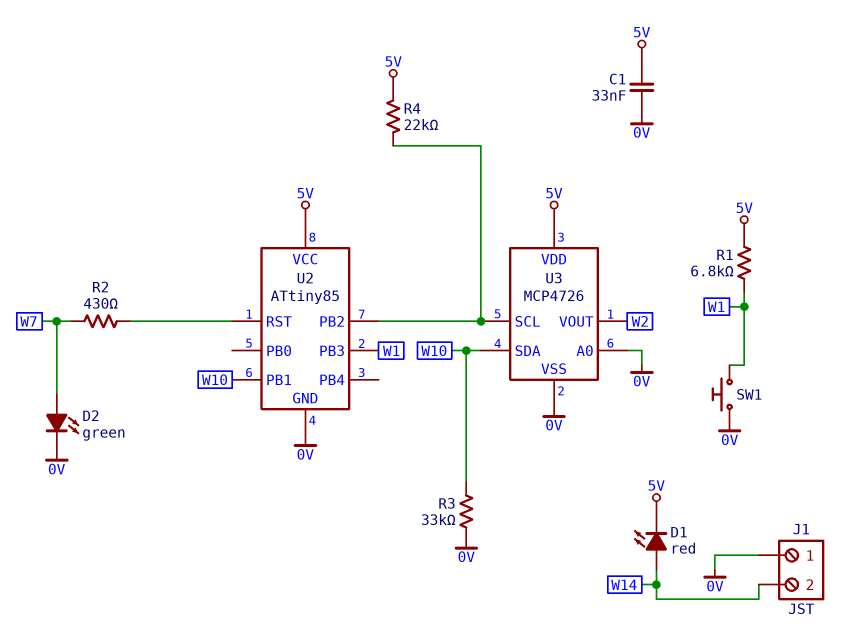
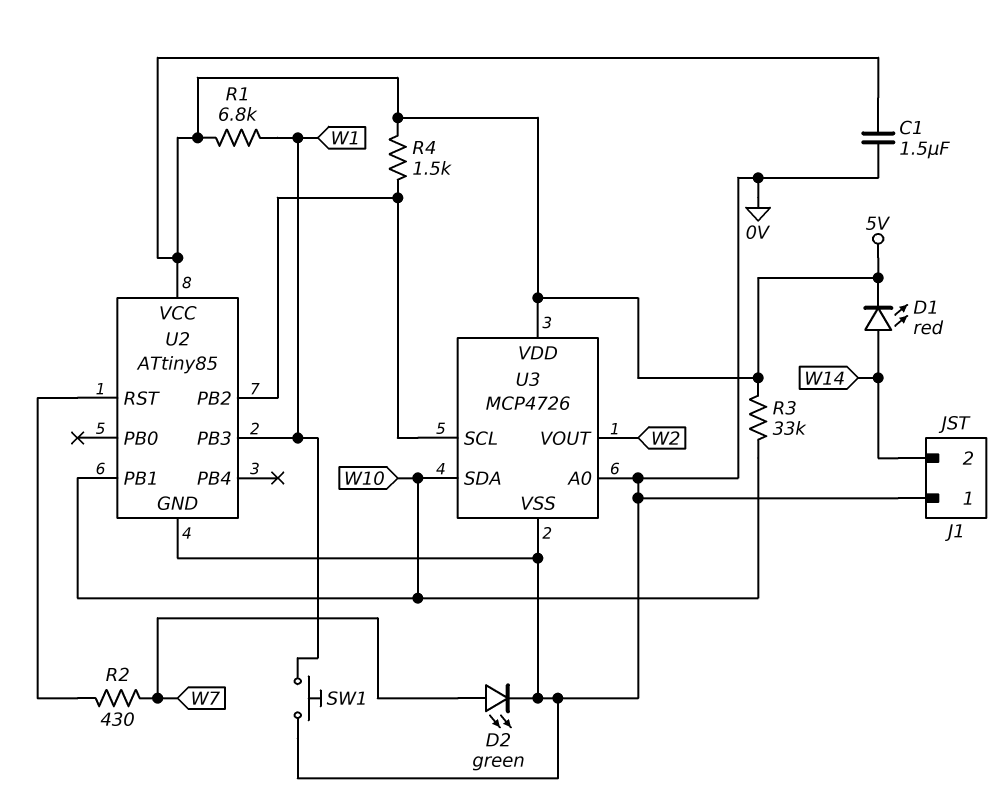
C1: 33nF (0V, 5V) -> 1.5uF (0V, 5V)
R3: 33k (0V, W10) -> 33k (5V, W10)
R4: 22k (5V, U2/PB2) -> 1.5k (5V, U2/PB2)

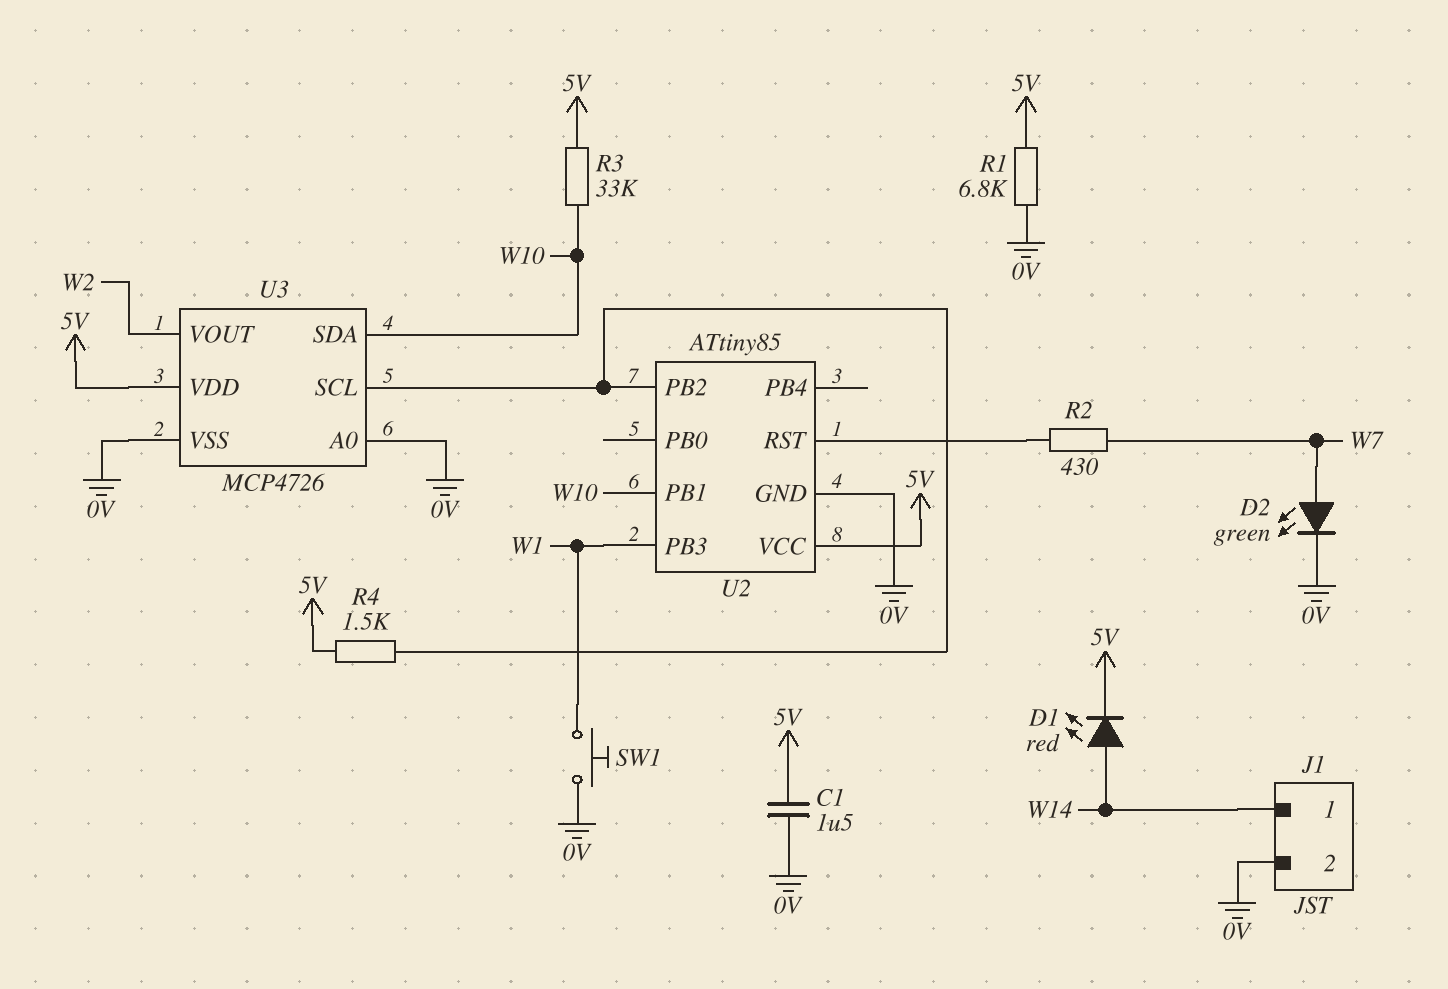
J1 pin 1: 0V -> W14
J1 pin 2: W14 -> 0V
R1: 6.8k (5V, W1) -> 6.8k (0V, 5V)

